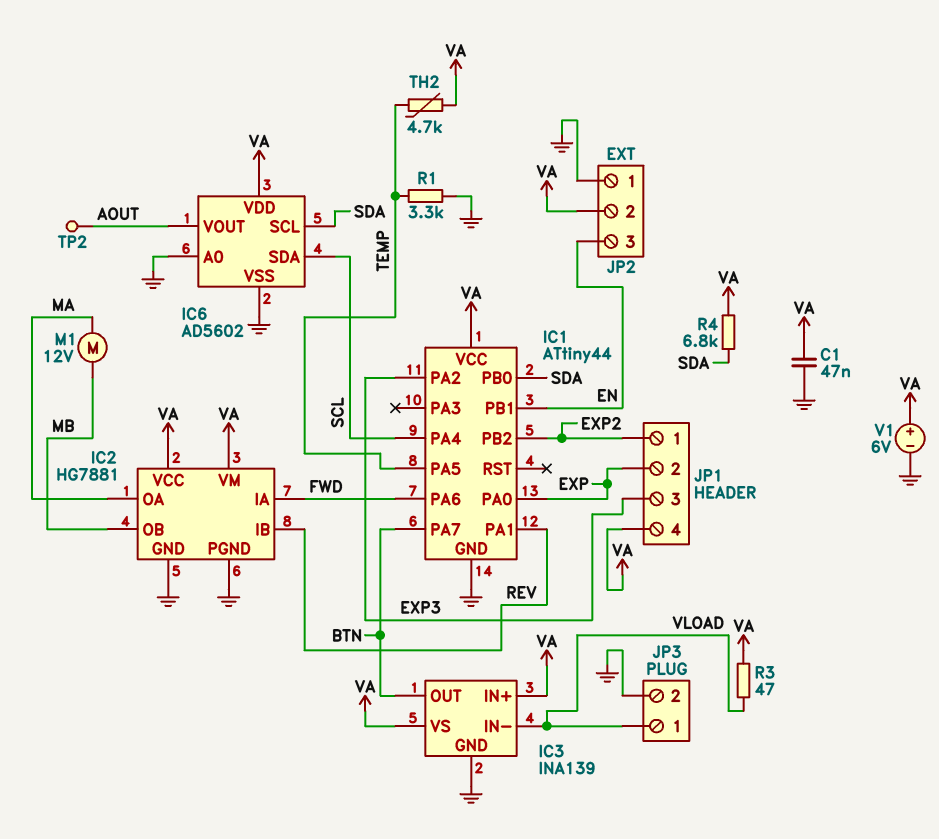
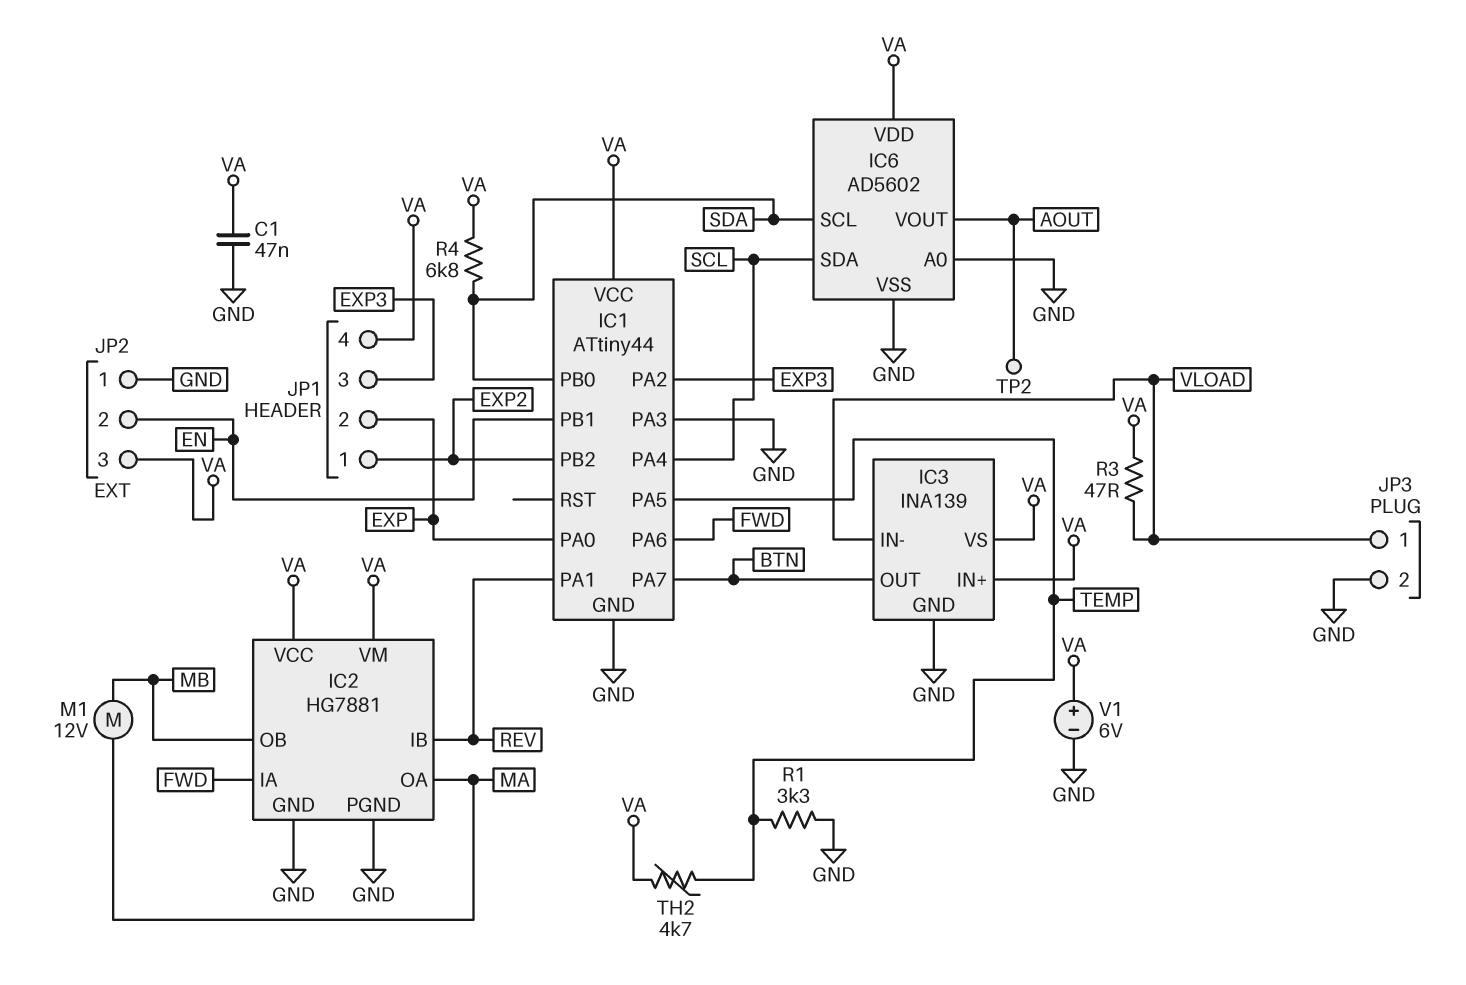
IC1 pin PA3: none -> GND
JP2 pin 2: VA -> EN
JP2 pin 3: EN -> VA

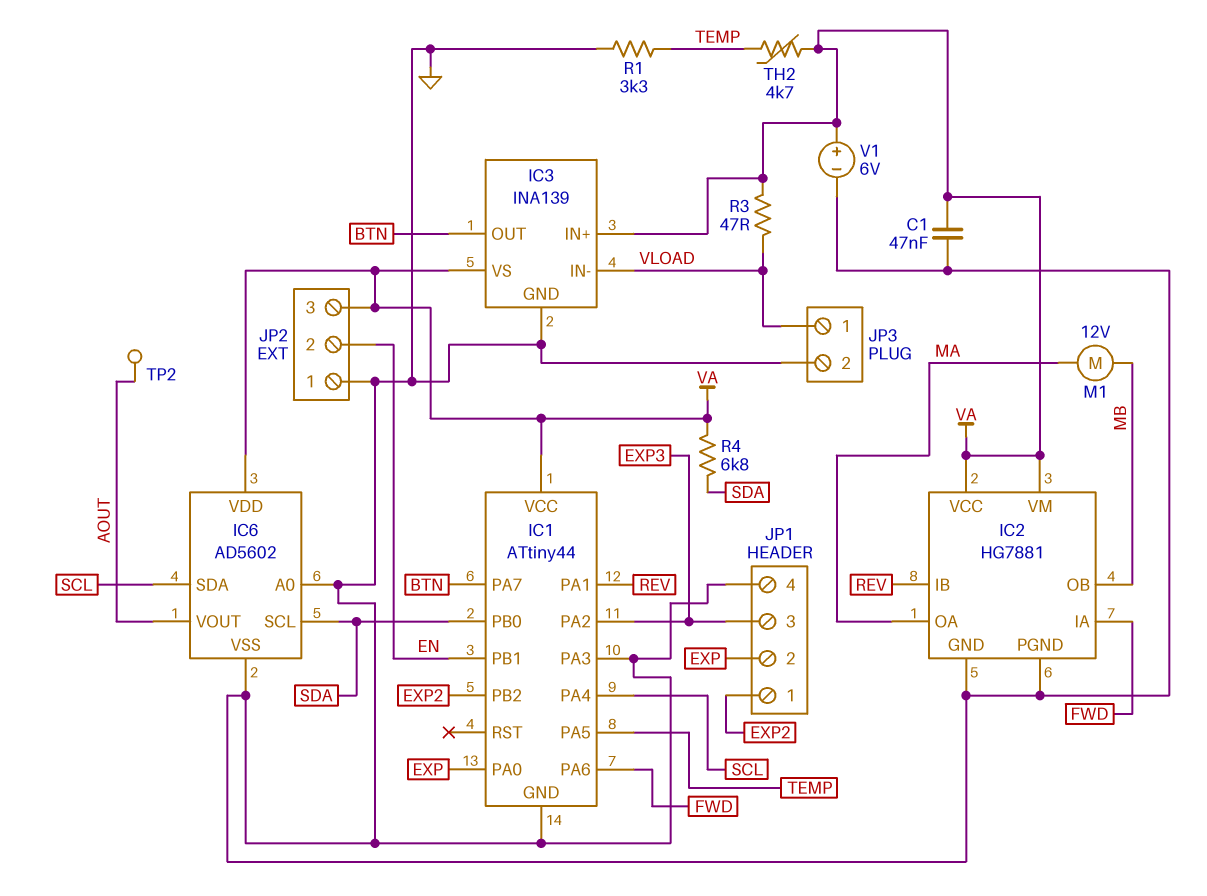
JP1 pin 4: VA -> GND

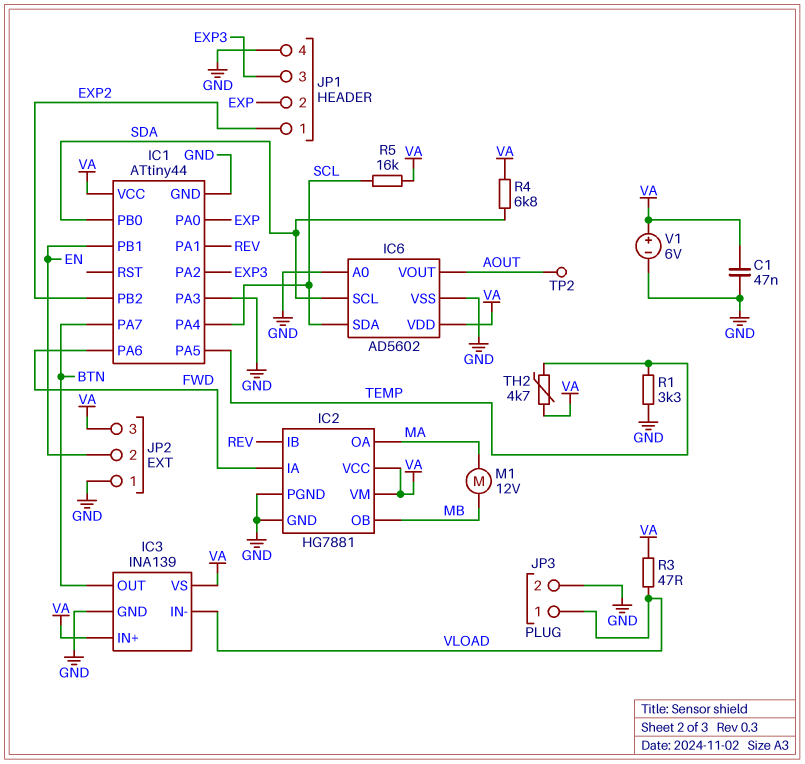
R5: none -> 16k (SCL, VA)

